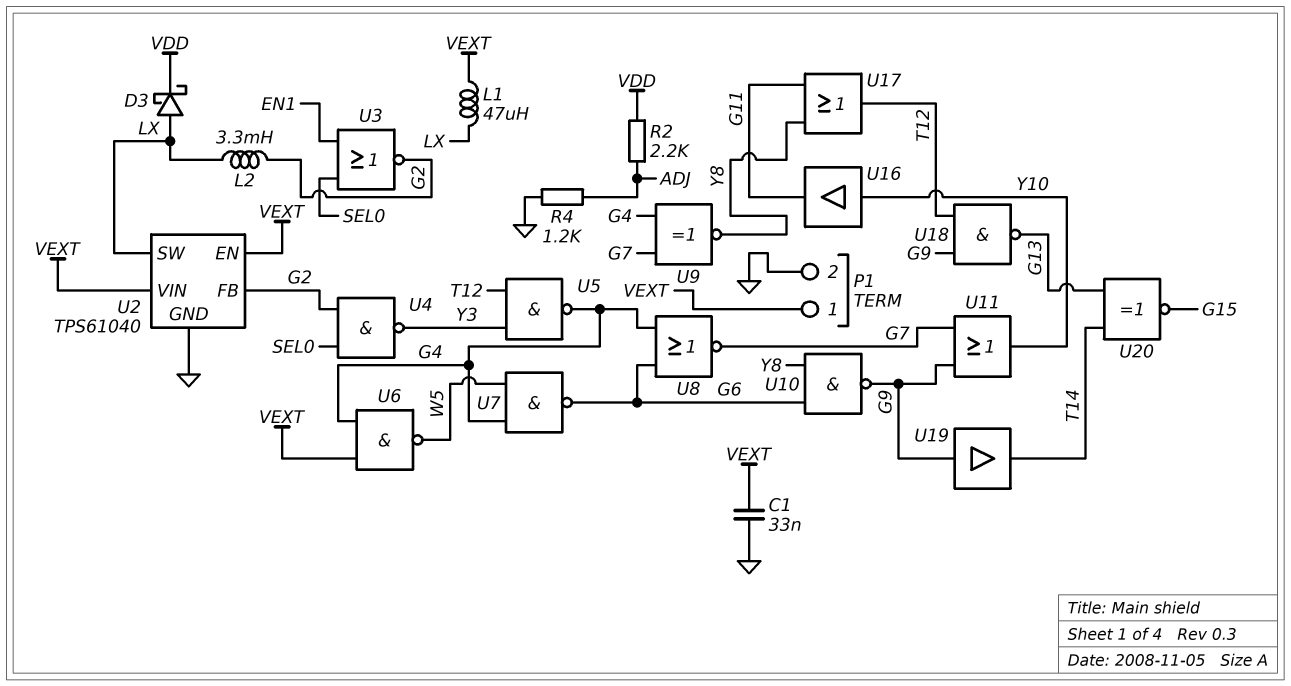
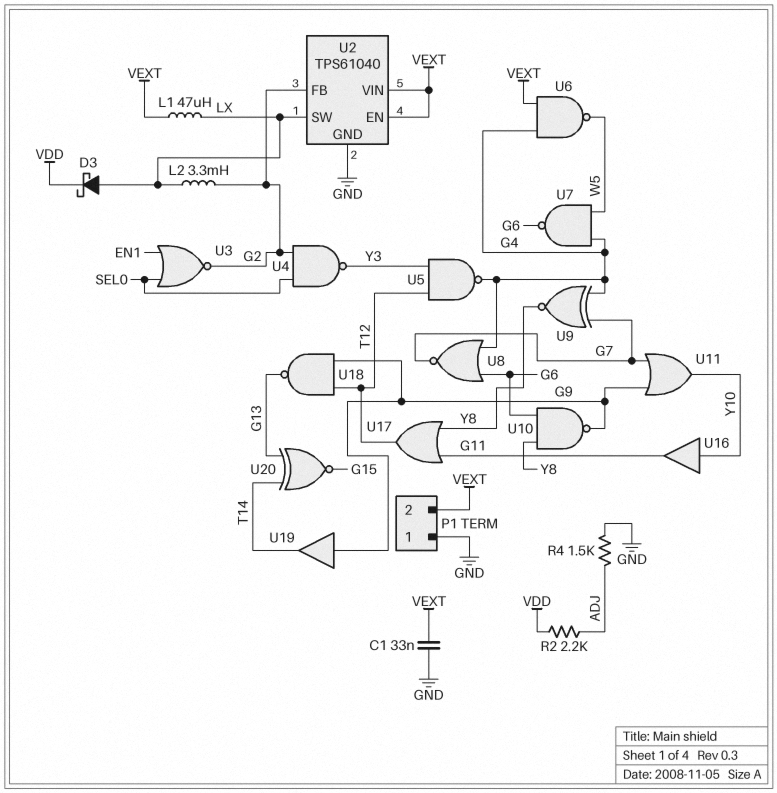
P1 pin 1: VEXT -> GND
P1 pin 2: GND -> VEXT
R4: 1.2k (ADJ, GND) -> 1.5k (ADJ, GND)

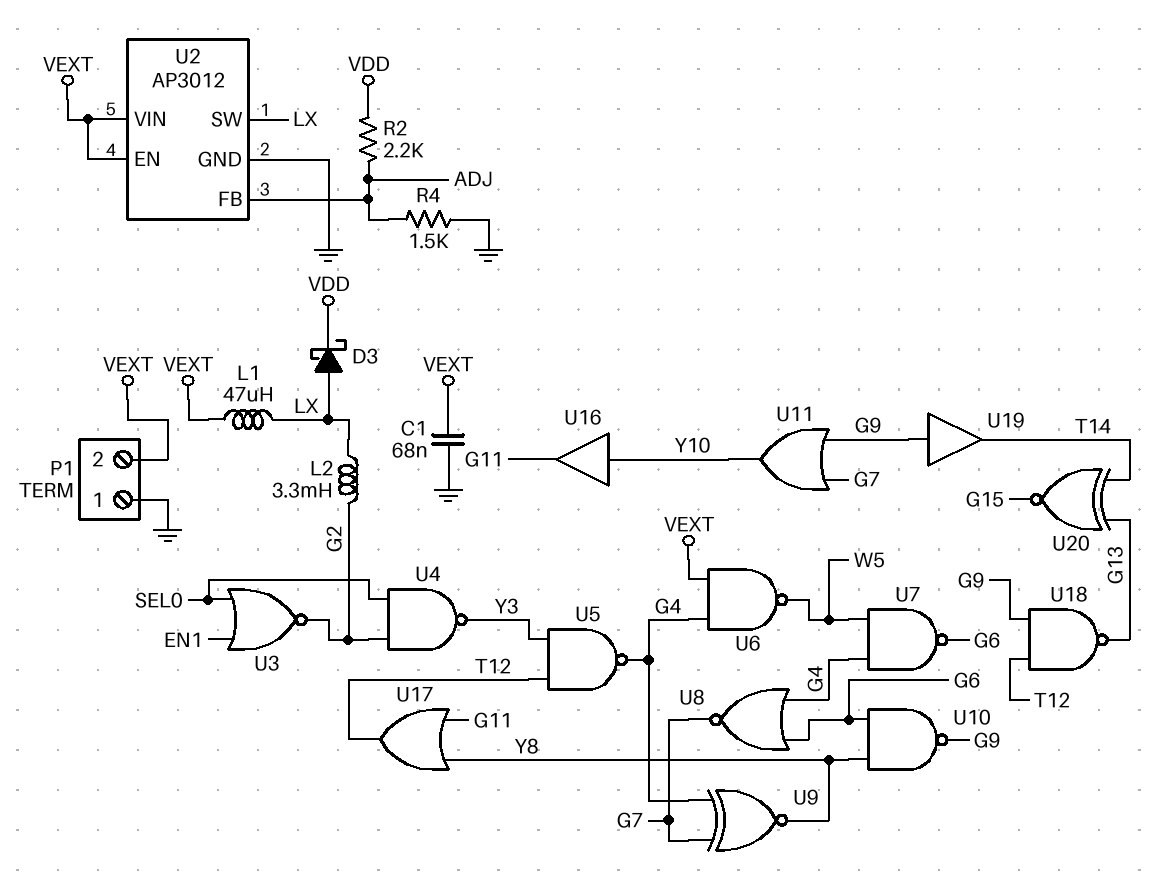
C1: 33nF (GND, VEXT) -> 68nF (GND, VEXT)
U2: TPS61040 -> AP3012
U2 pin FB: G2 -> ADJ

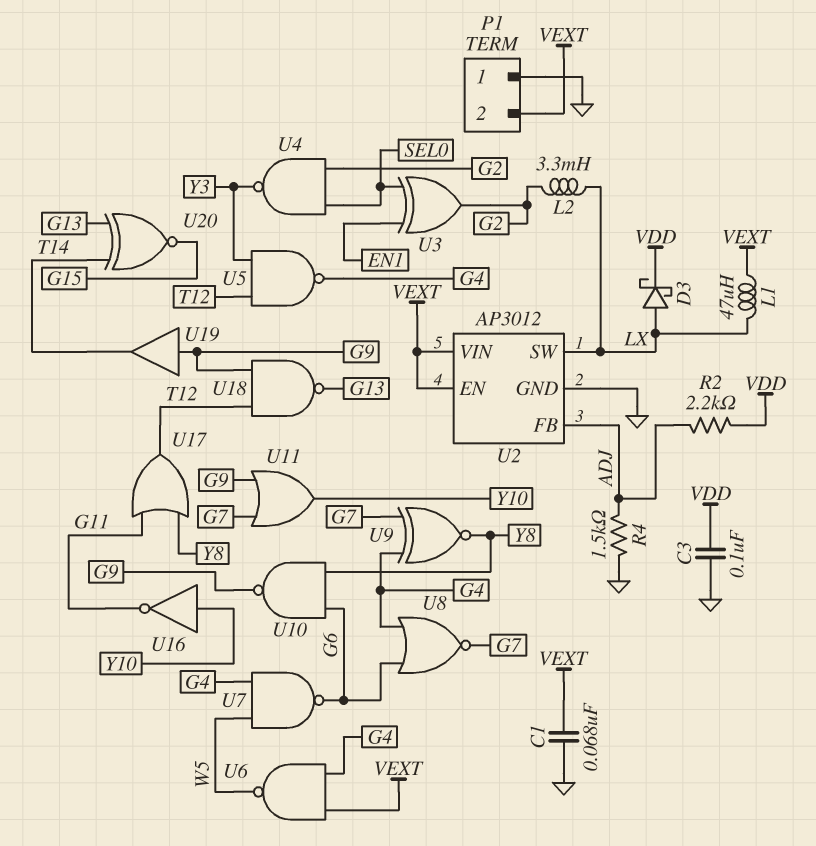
C3: none -> 100nF (GND, VDD)
U3: NOR (in EN1, in SEL0, out G2) -> XOR (in EN1, in SEL0, out G2)
U16: buffer (in Y10, out G11) -> NOT (in Y10, out G11)

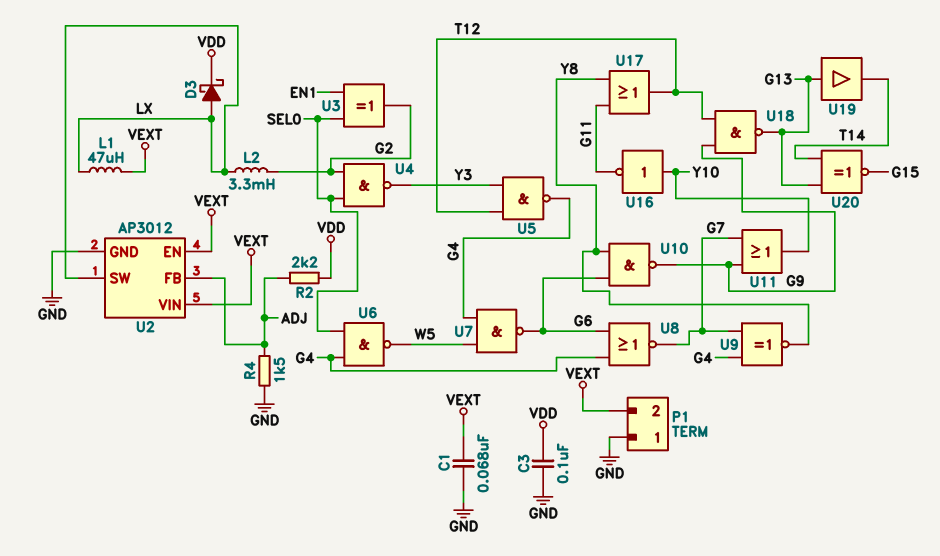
U6: NAND (in G4, in VEXT, out W5) -> NAND (in G4, in SEL0, out W5)
U19: buffer (in G9, out T14) -> buffer (in G13, out T14)

